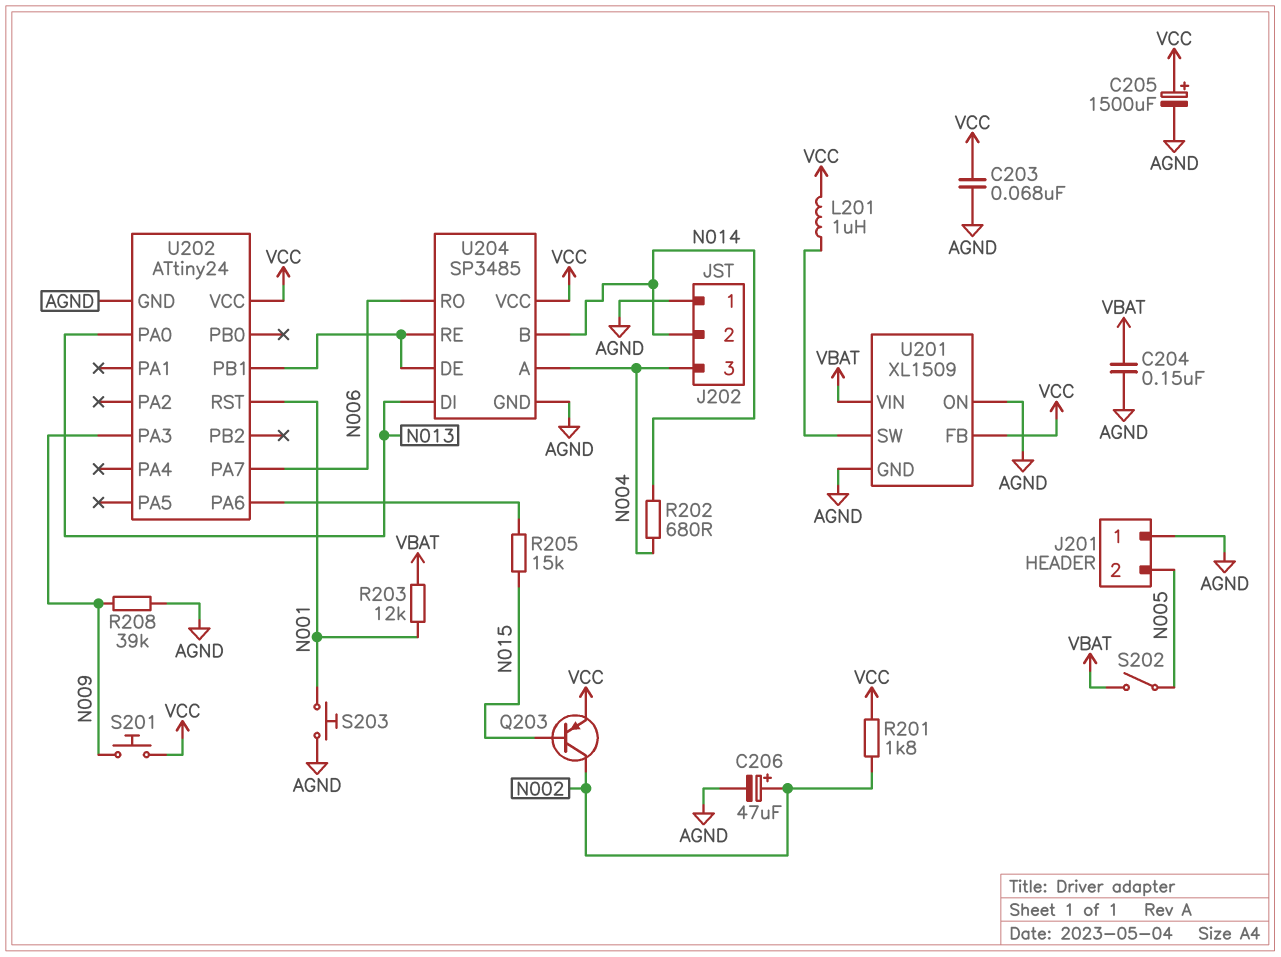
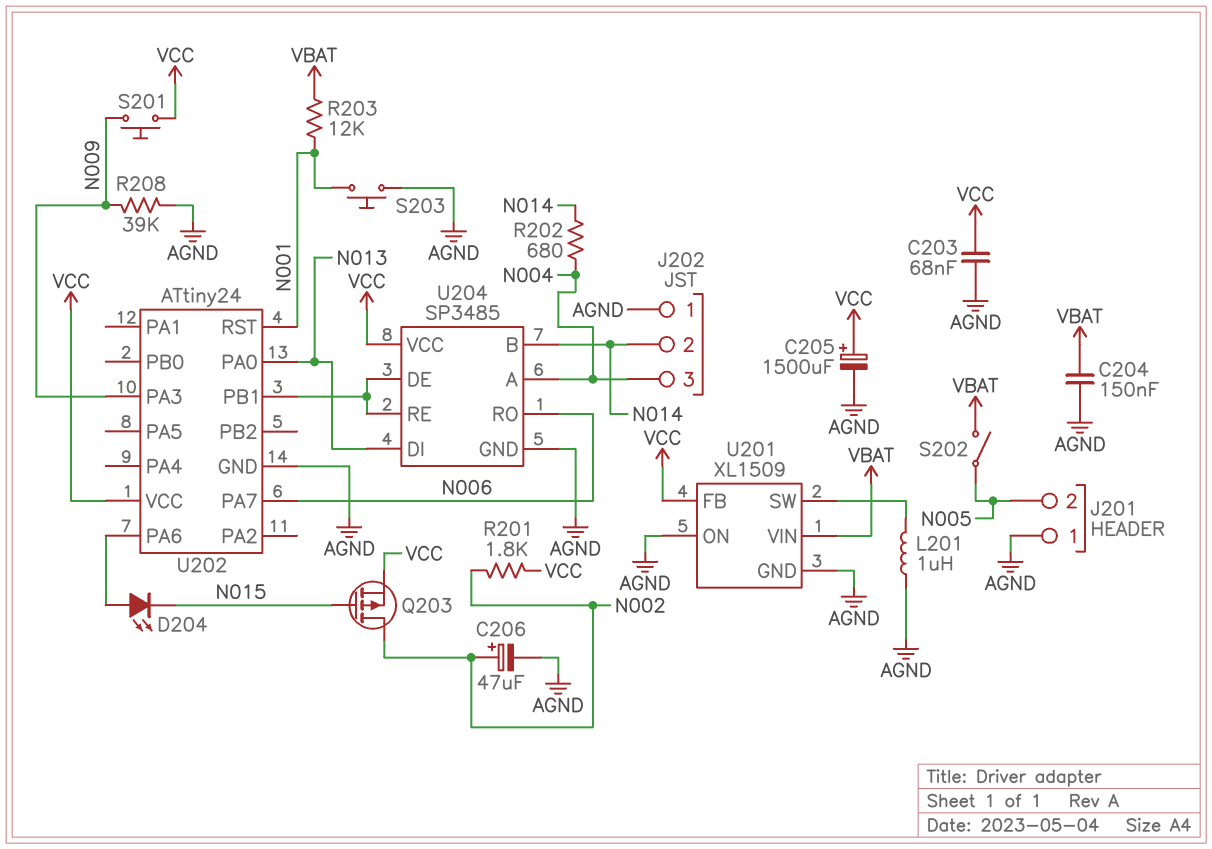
D204: none -> LED (A U202/PA6, K N015)
L201: 1uH (U201/SW, VCC) -> 1uH (AGND, U201/SW)
Q203: PNP (B N015, C N002, E VCC) -> PMOS (G N015, D N002, S VCC)
R205: 15k (N015, U202/PA6) -> none

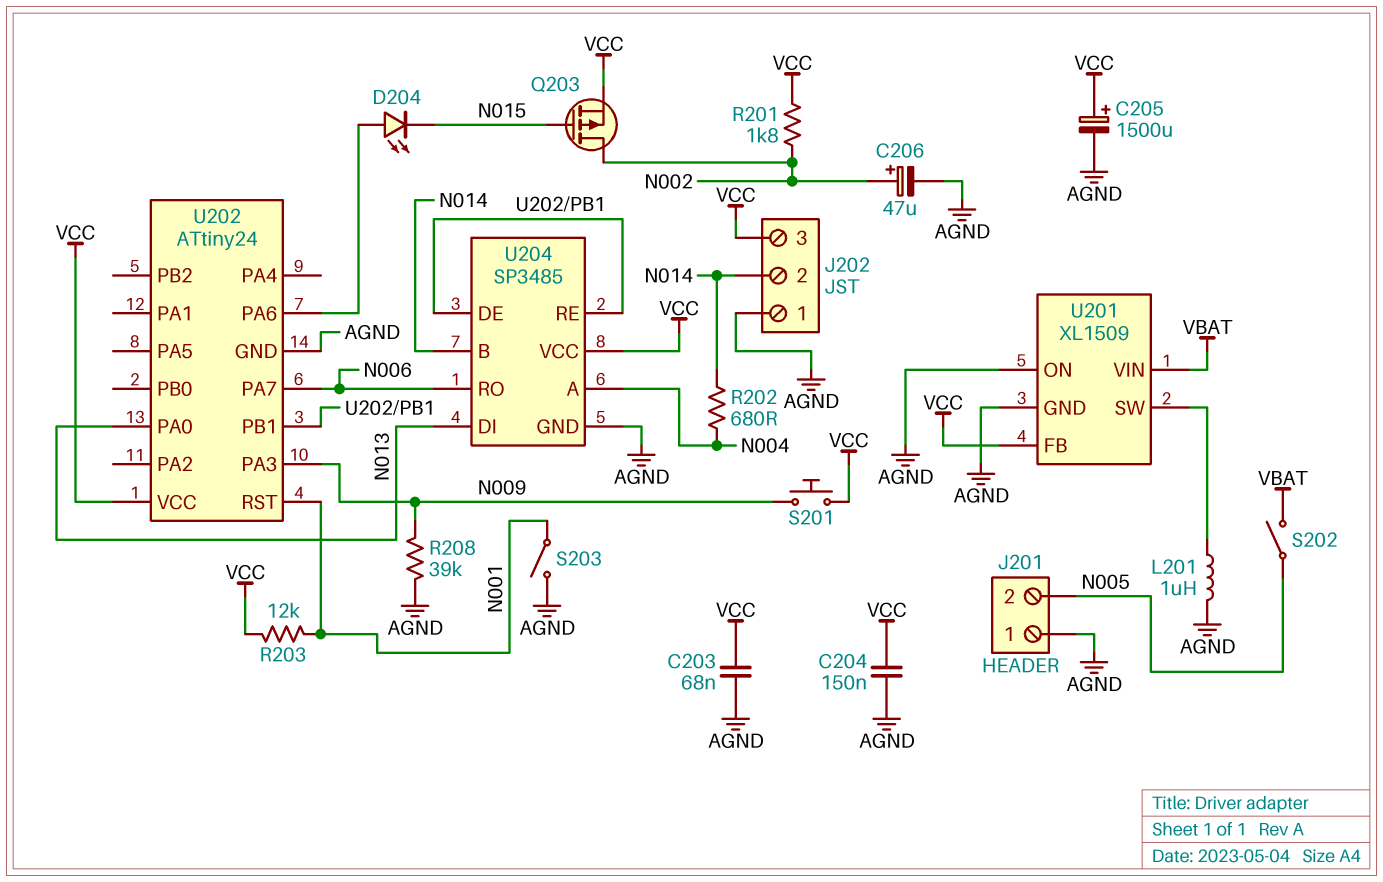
C204: 150nF (AGND, VBAT) -> 150nF (AGND, VCC)
J202 pin 3: N004 -> VCC
R203: 12k (N001, VBAT) -> 12k (N001, VCC)
S203: button (AGND, N001) -> switch (AGND, N001)

